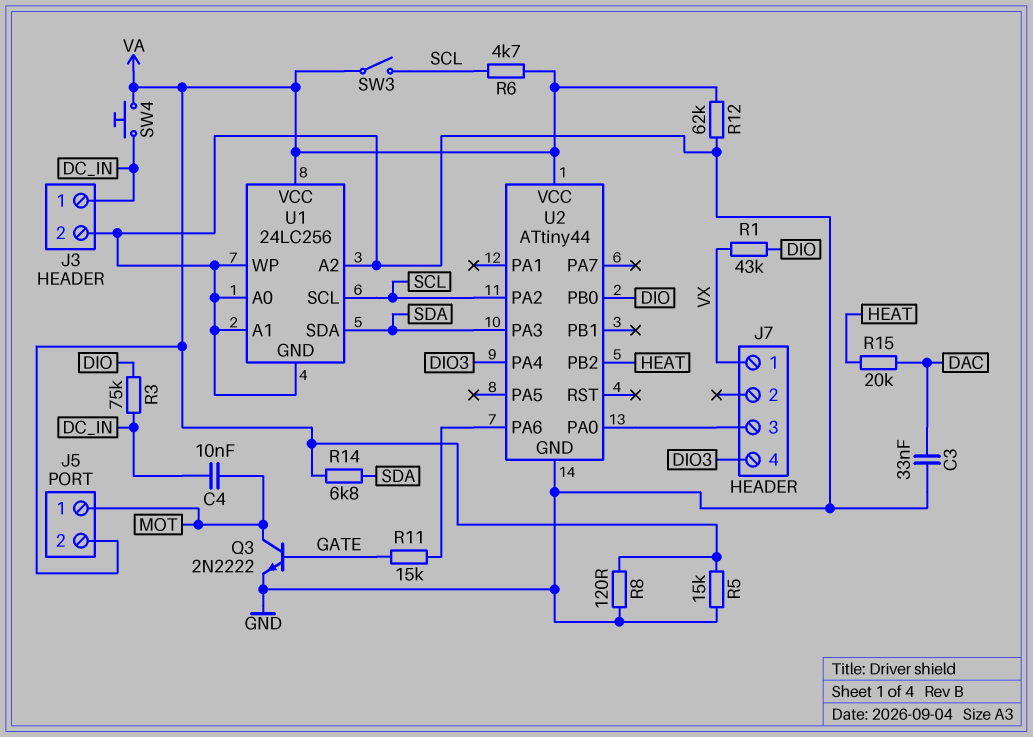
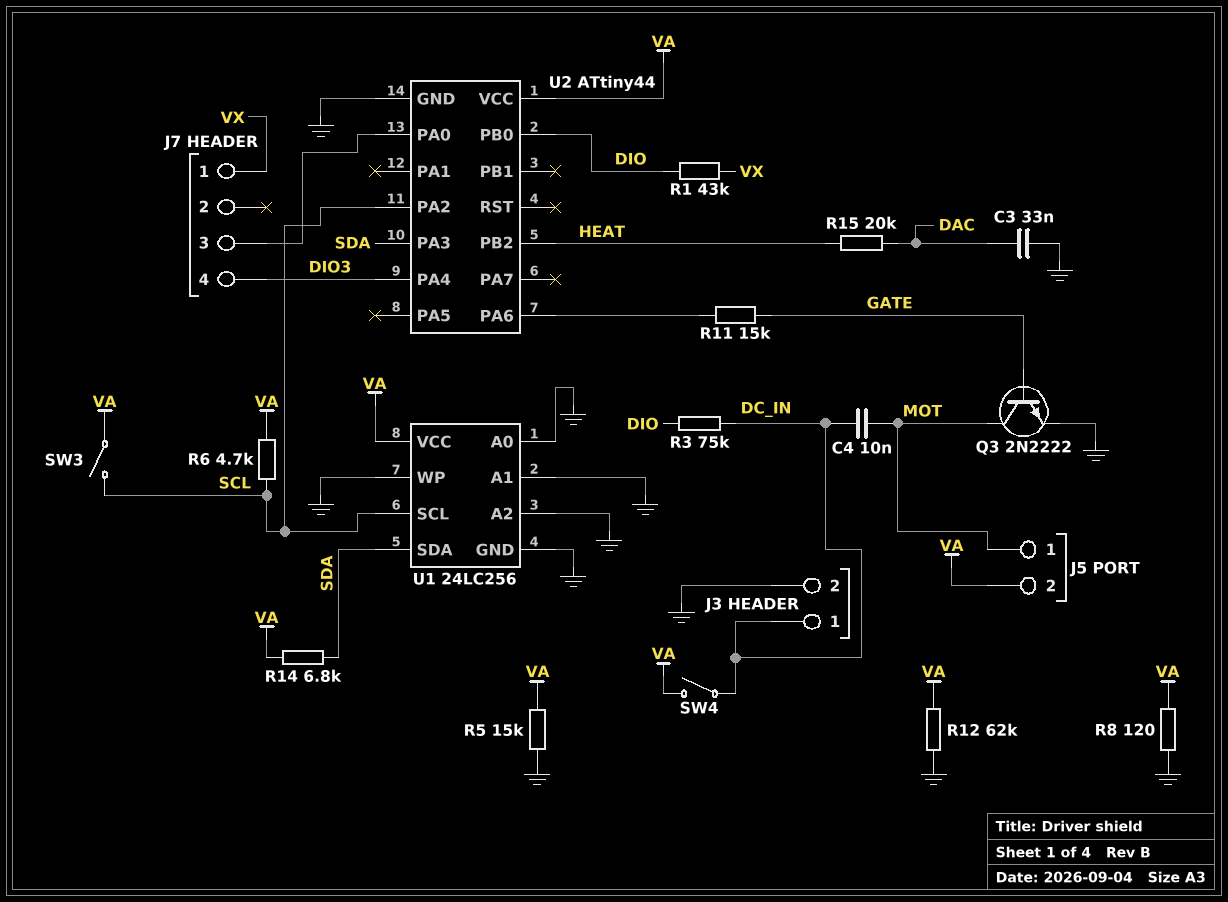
SW4: button (DC_IN, VA) -> switch (DC_IN, VA)

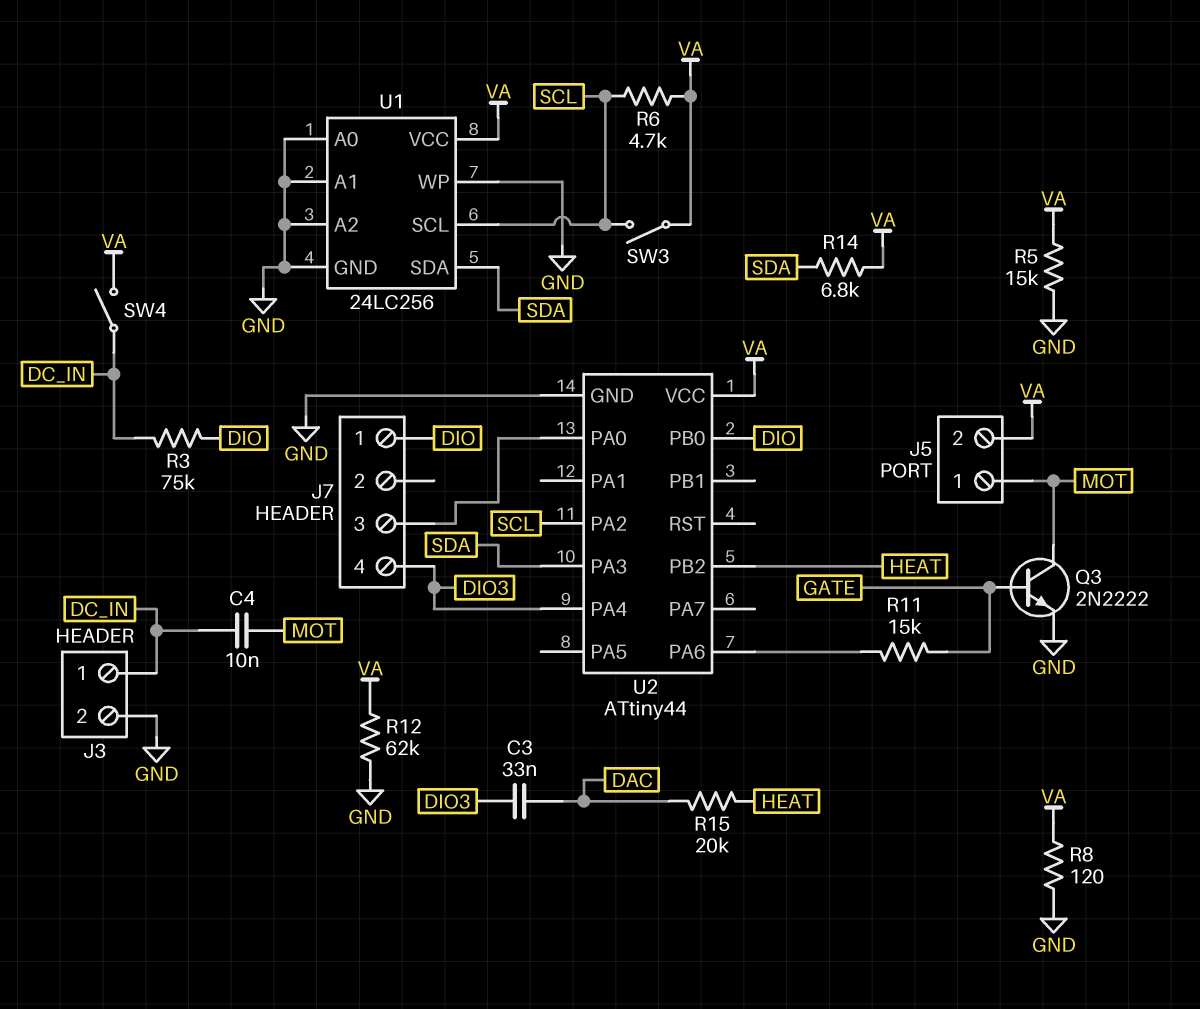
C3: 33nF (DAC, GND) -> 33nF (DAC, DIO3)
J7 pin 1: VX -> DIO
R1: 43k (DIO, VX) -> none

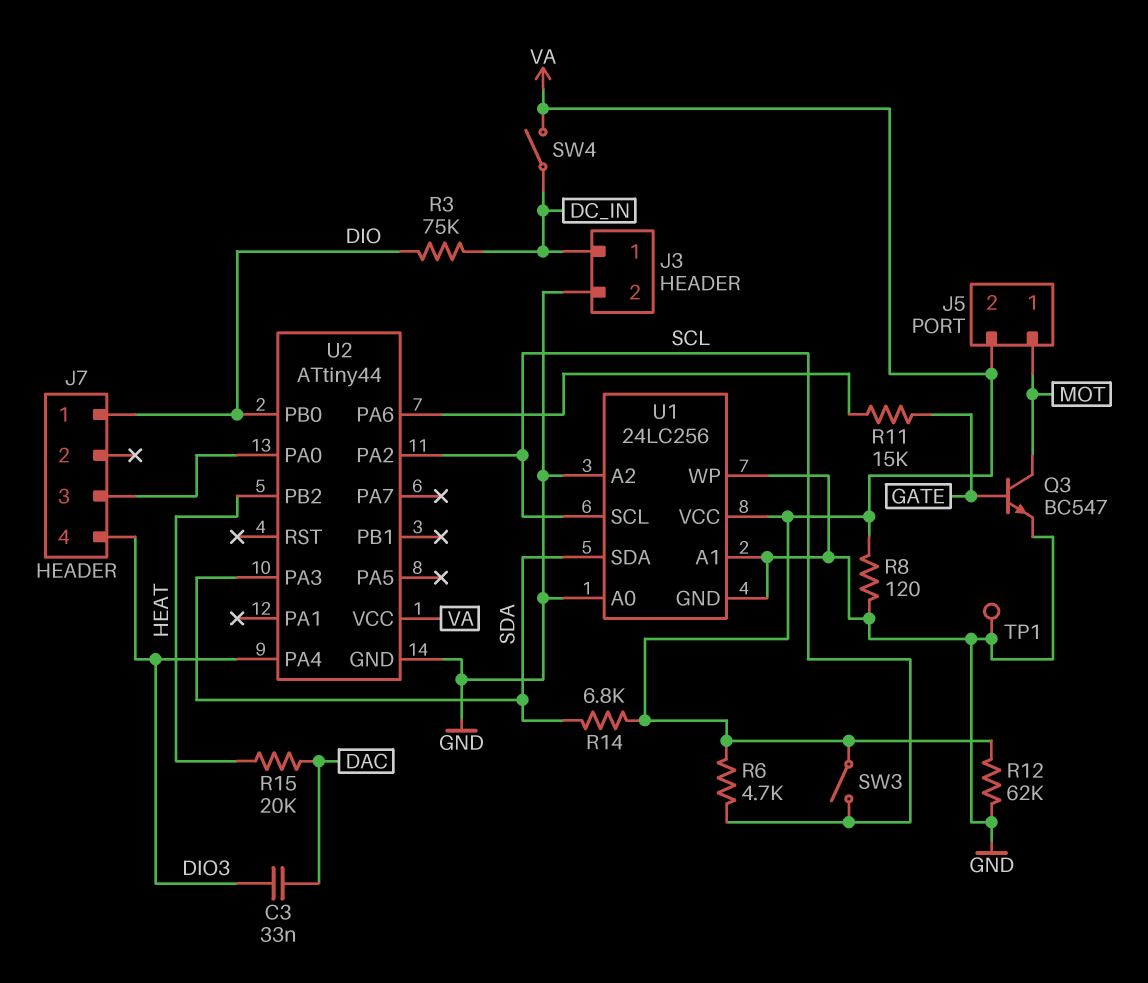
C4: 10nF (DC_IN, MOT) -> none
Q3: NPN 2N2222 (B GATE, C MOT, E GND) -> NPN BC547 (B GATE, C MOT, E GND)
R5: 15k (GND, VA) -> none
TP1: none -> test point (GND)

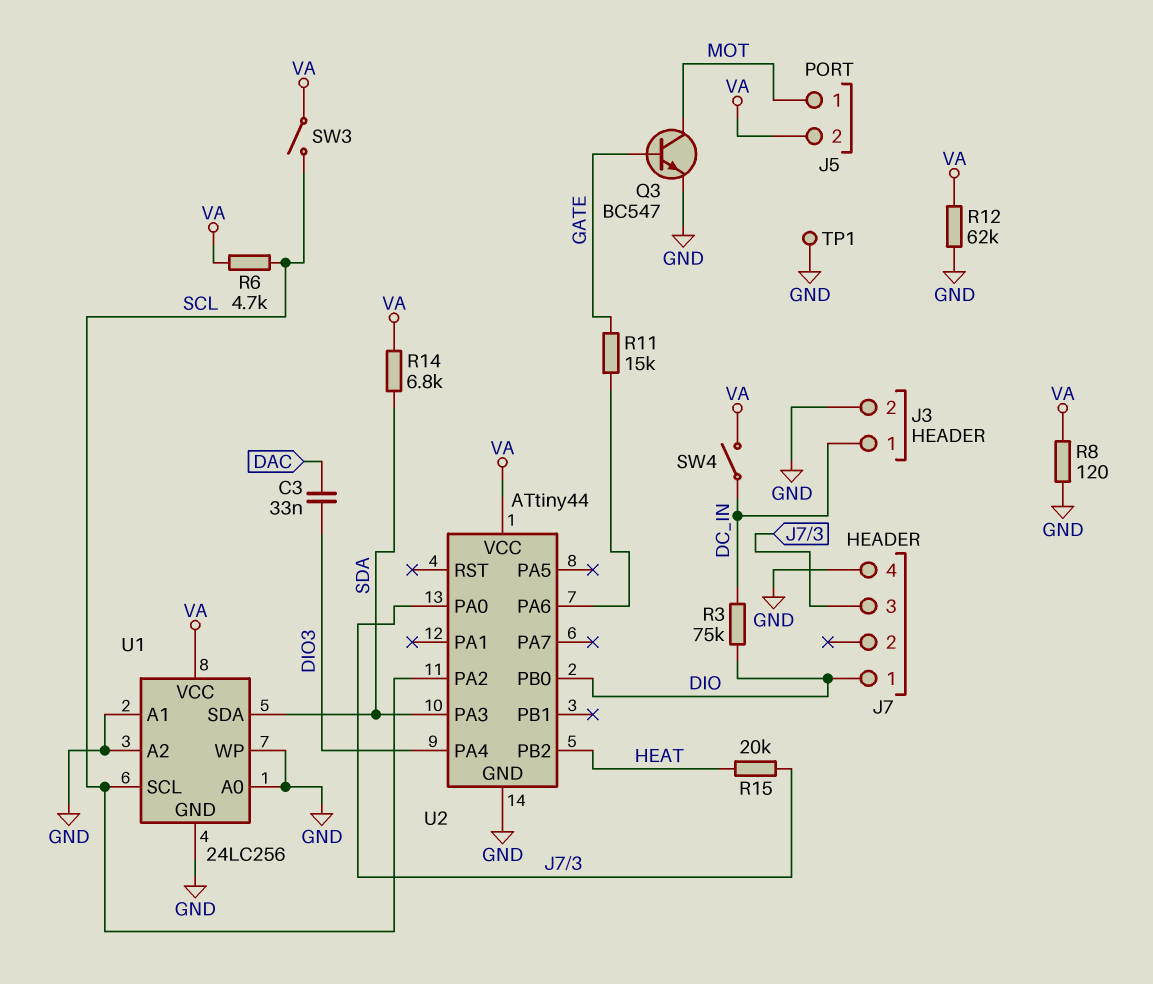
J7 pin 4: DIO3 -> GND
R15: 20k (DAC, HEAT) -> 20k (HEAT, J7/3)

